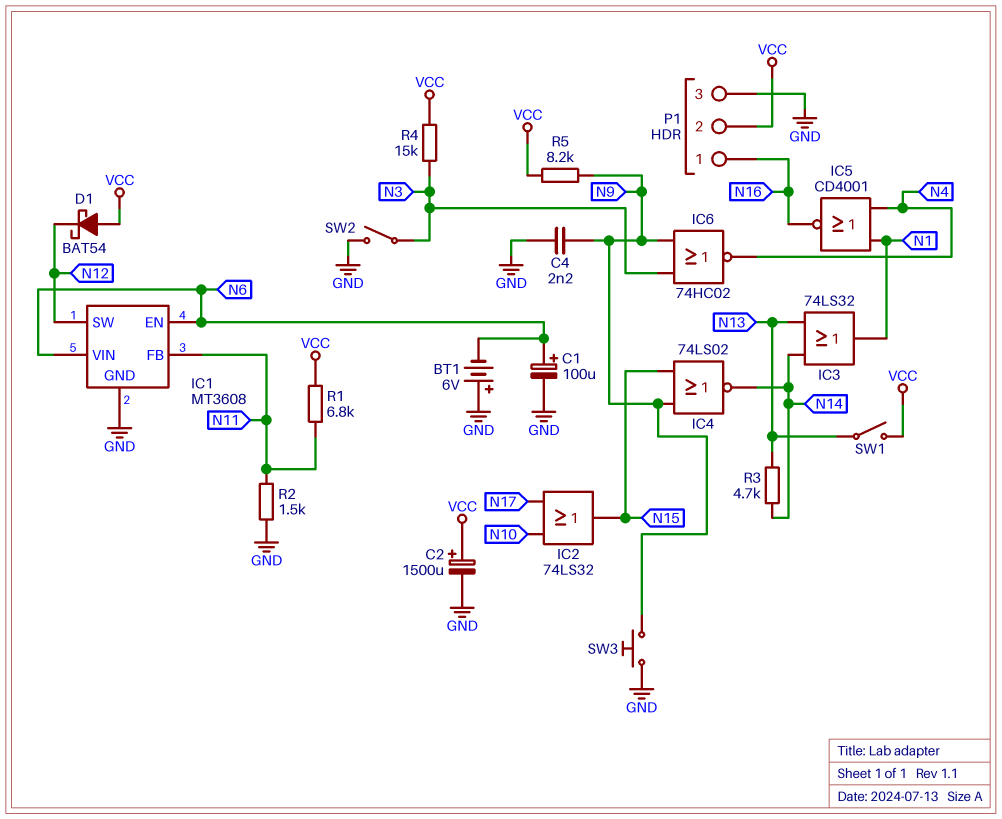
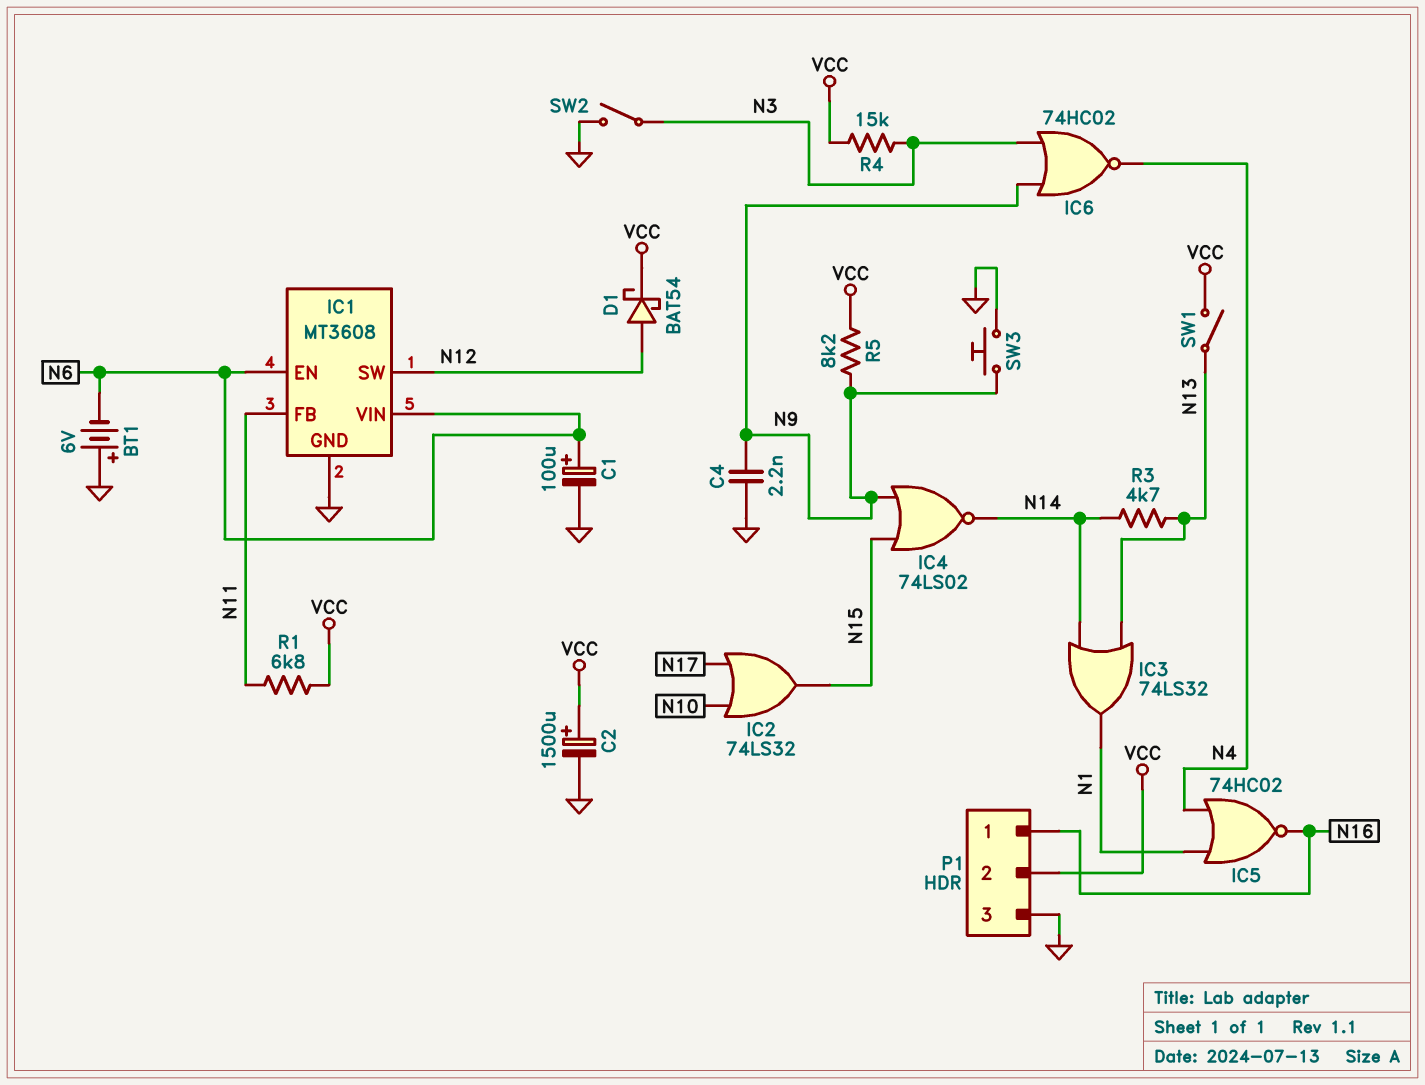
D1: schottky BAT54 (A VCC, K N12) -> schottky BAT54 (A N12, K VCC)
IC5: NOR CD4001 (in N1, in N4, out N16) -> NOR 74HC02 (in N1, in N4, out N16)
R2: 1.5k (GND, N11) -> none

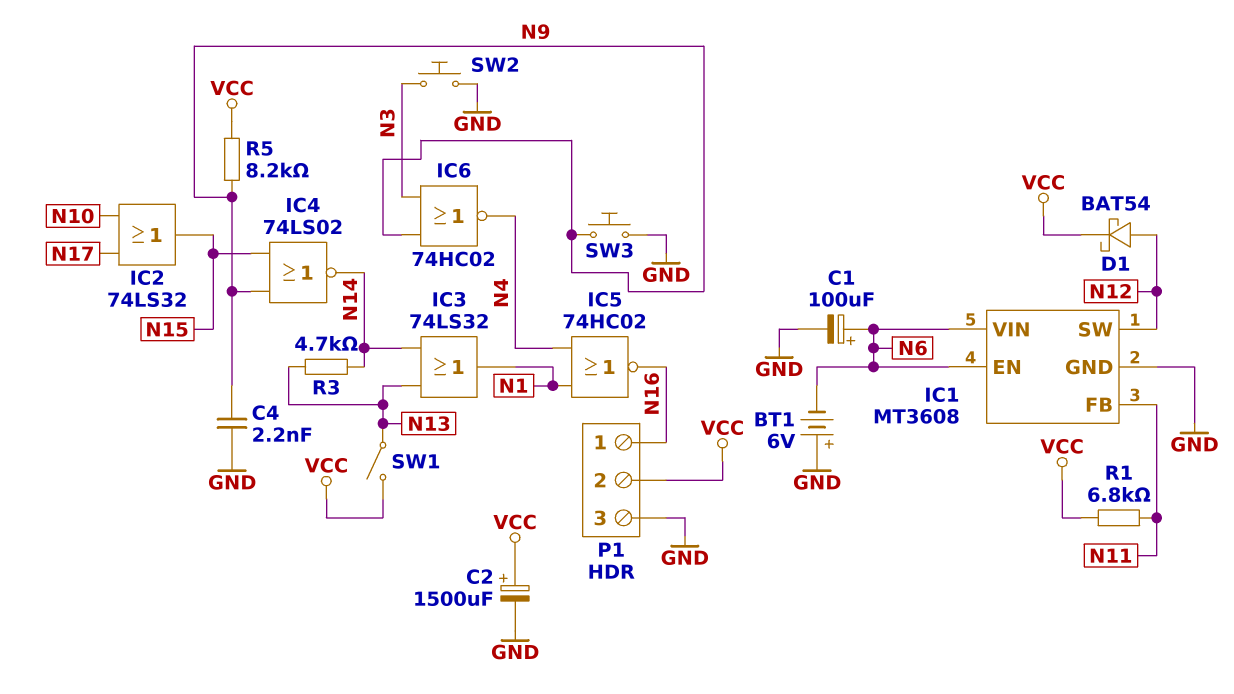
R4: 15k (N3, VCC) -> none
SW2: switch (GND, N3) -> button (GND, N3)

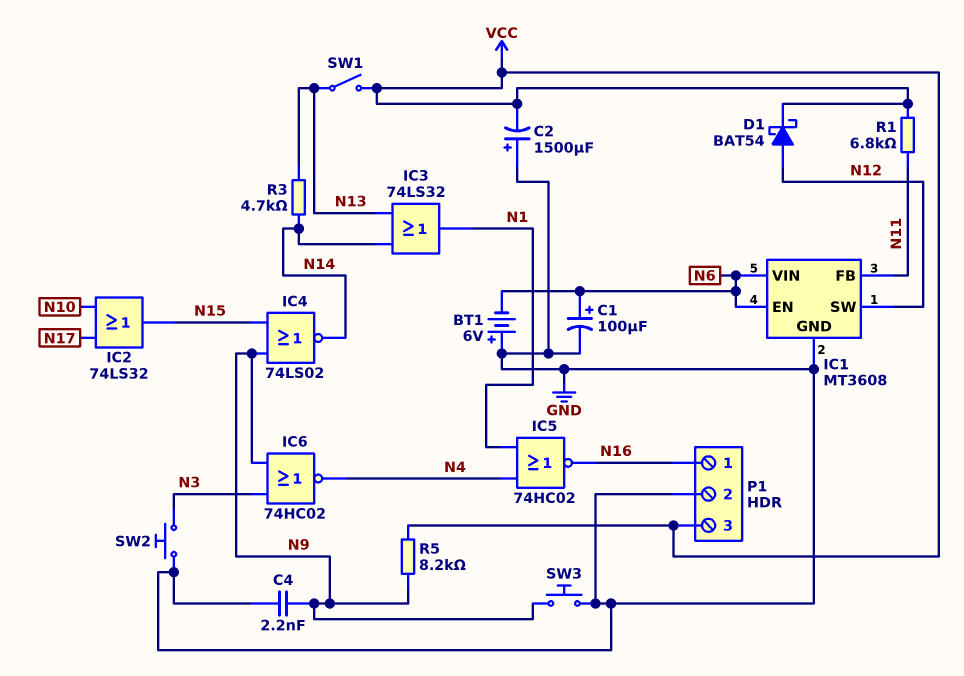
C2: 1500uF (plus VCC, minus GND) -> 1500uF (plus GND, minus VCC)
P1 pin 2: VCC -> GND
P1 pin 3: GND -> VCC

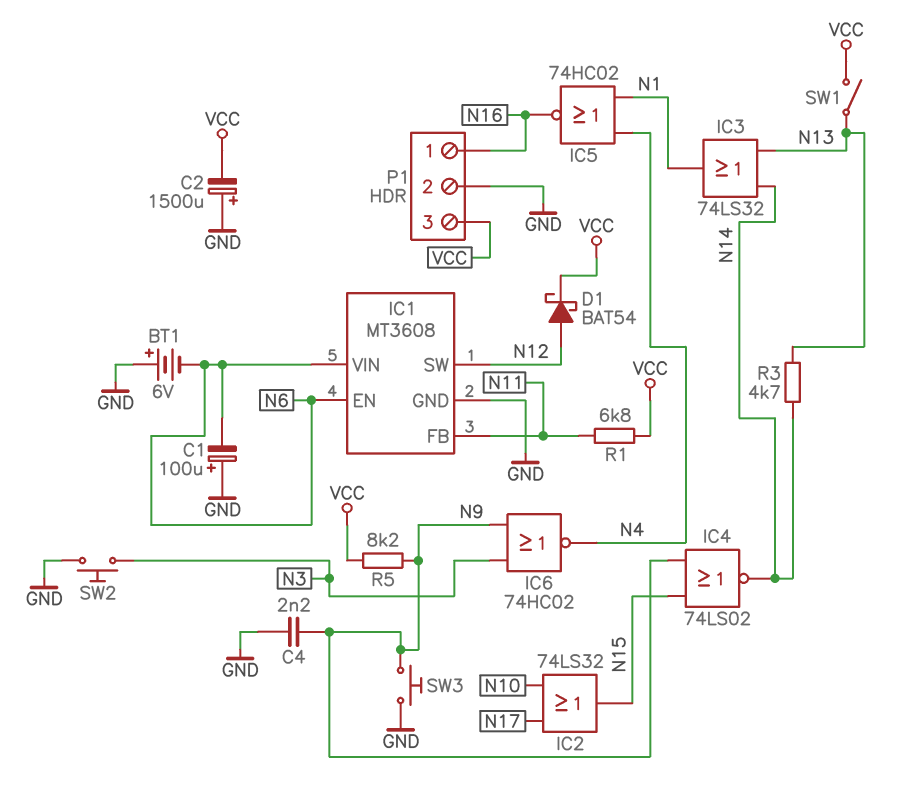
C1: 100uF (plus N6, minus GND) -> 100uF (plus GND, minus N6)

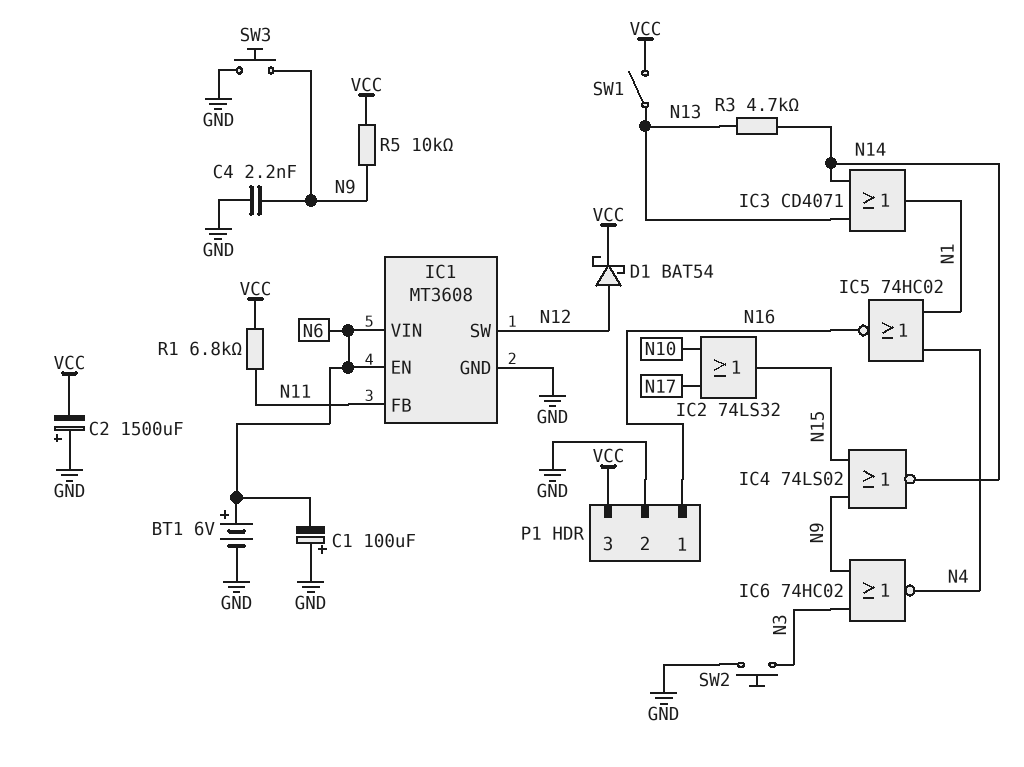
BT1: 6V (plus GND, minus N6) -> 6V (plus N6, minus GND)
IC3: OR 74LS32 (in N13, in N14, out N1) -> OR CD4071 (in N13, in N14, out N1)
R5: 8.2k (N9, VCC) -> 10k (N9, VCC)

